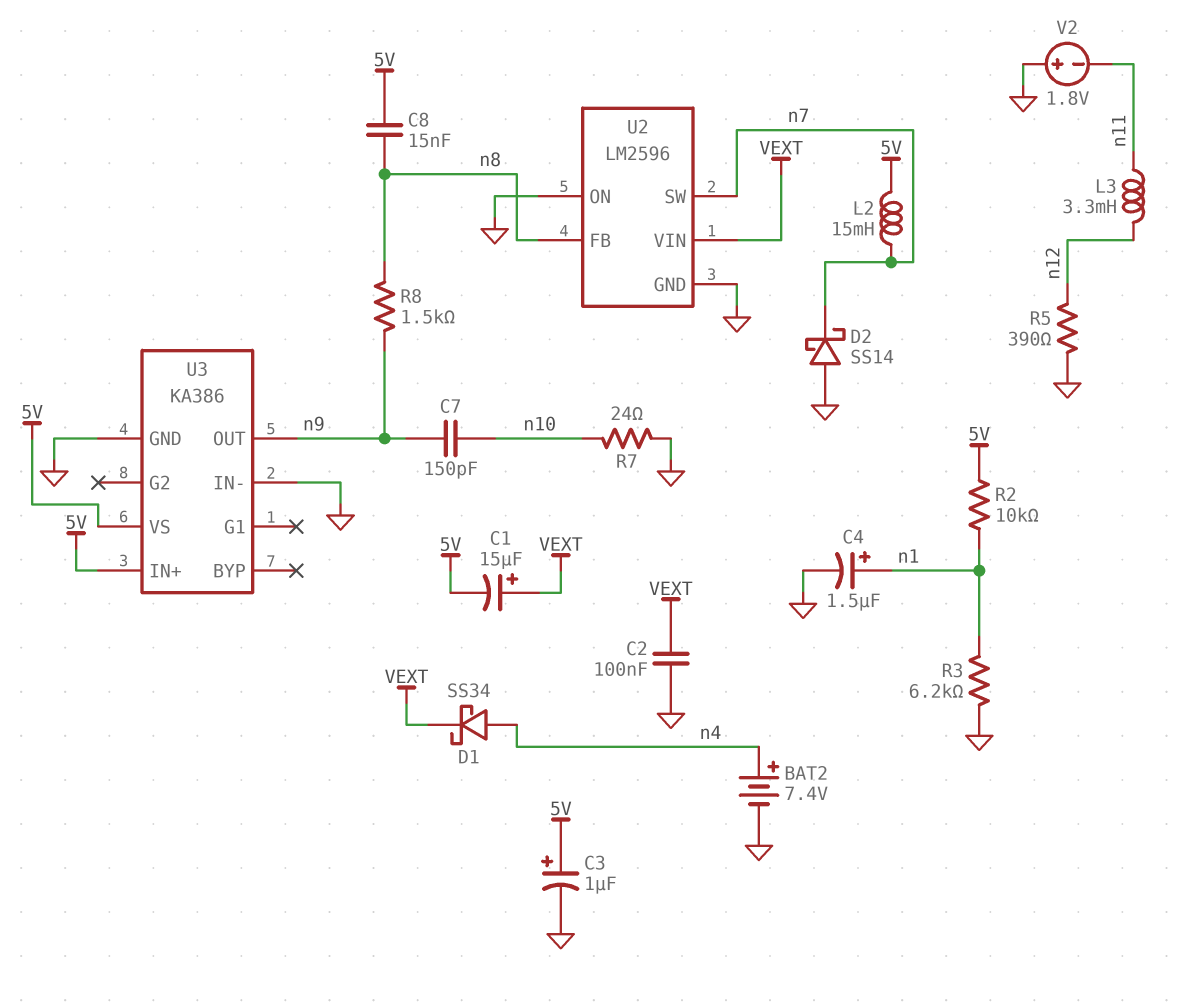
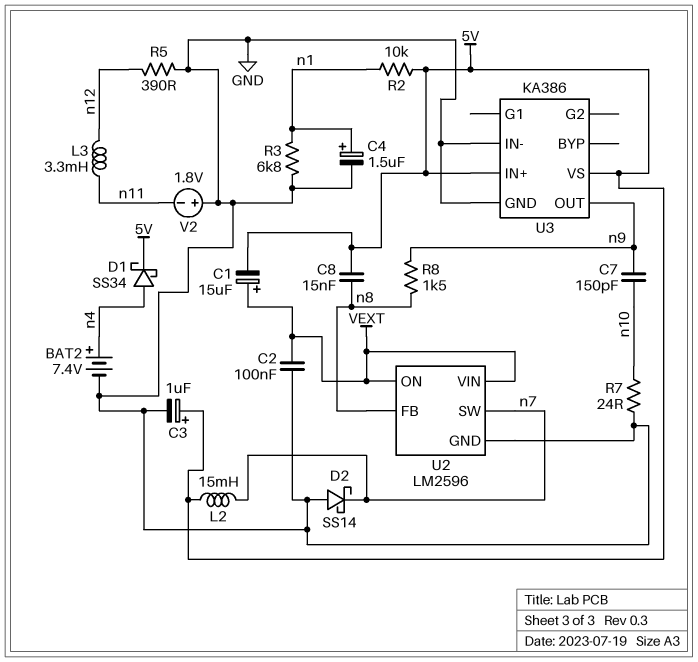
D1: schottky SS34 (A n4, K VEXT) -> schottky SS34 (A n4, K 5V)
R3: 6.2k (GND, n1) -> 6.8k (GND, n1)
U2 pin ON: GND -> VEXT

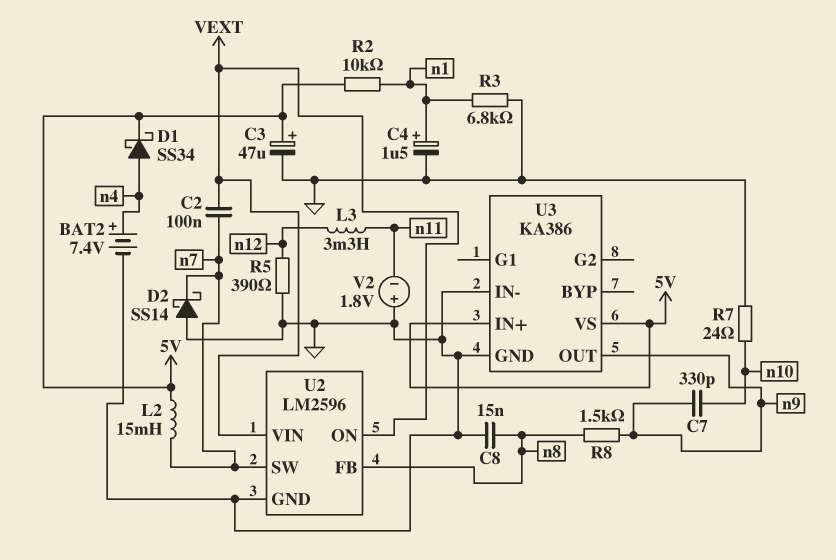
C1: 15uF (plus VEXT, minus 5V) -> none
C2: 100nF (GND, VEXT) -> 100nF (VEXT, n7)
C3: 1uF (plus 5V, minus GND) -> 47uF (plus 5V, minus GND)
C7: 150pF (n9, n10) -> 330pF (n9, n10)
C8: 15nF (5V, n8) -> 15nF (GND, n8)

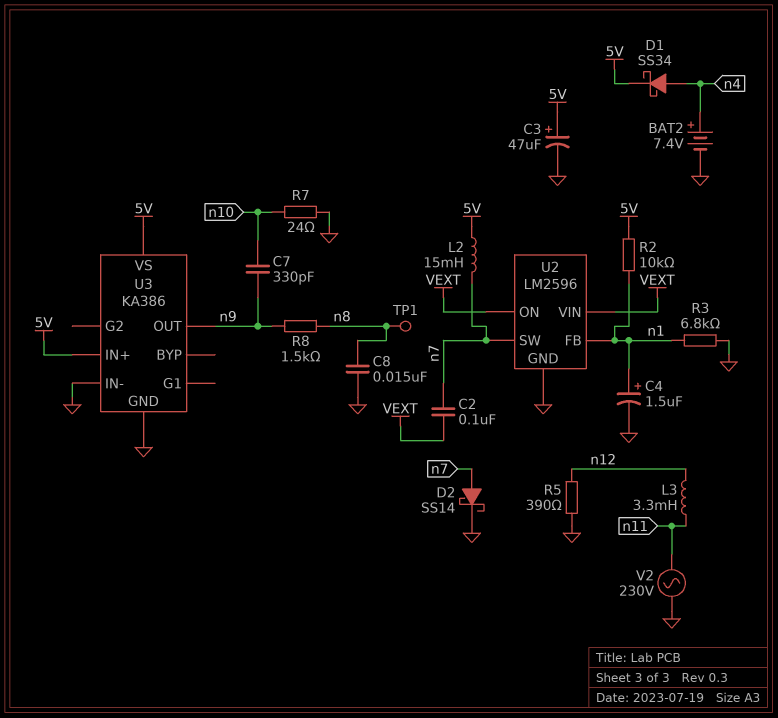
D2: schottky SS14 (A GND, K n7) -> schottky SS14 (A n7, K GND)
TP1: none -> test point (n8)
U2 pin FB: n8 -> n1
V2: 1.8V (plus GND, minus n11) -> AC 230V (GND, n11)

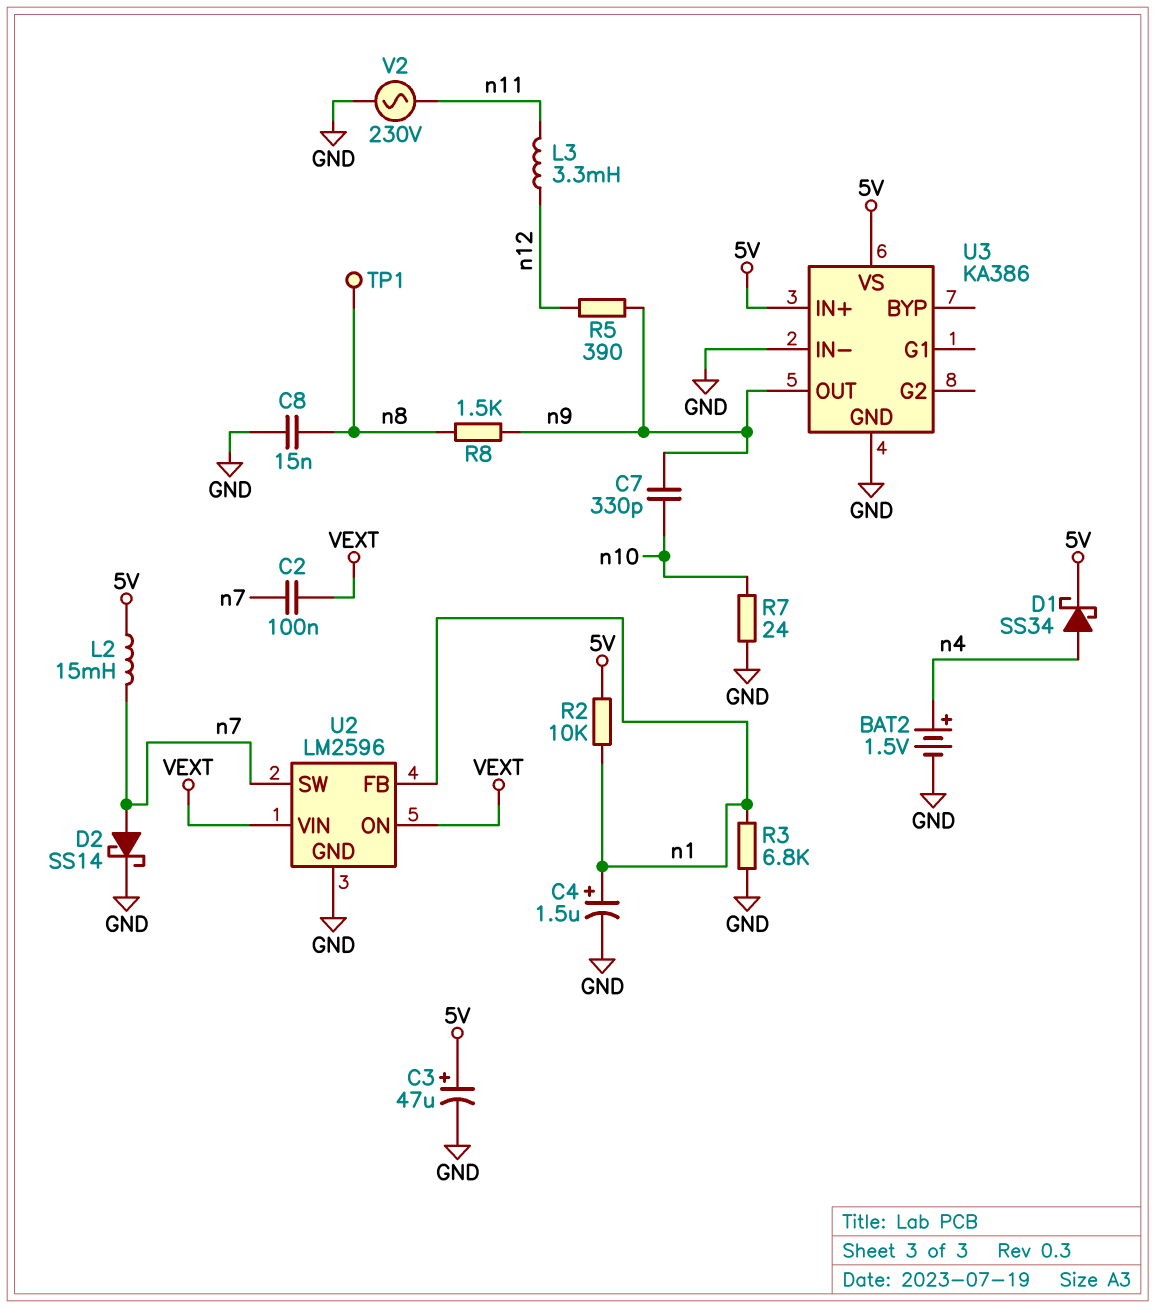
BAT2: 7.4V (plus n4, minus GND) -> 1.5V (plus n4, minus GND)
R5: 390 (GND, n12) -> 390 (n9, n12)

